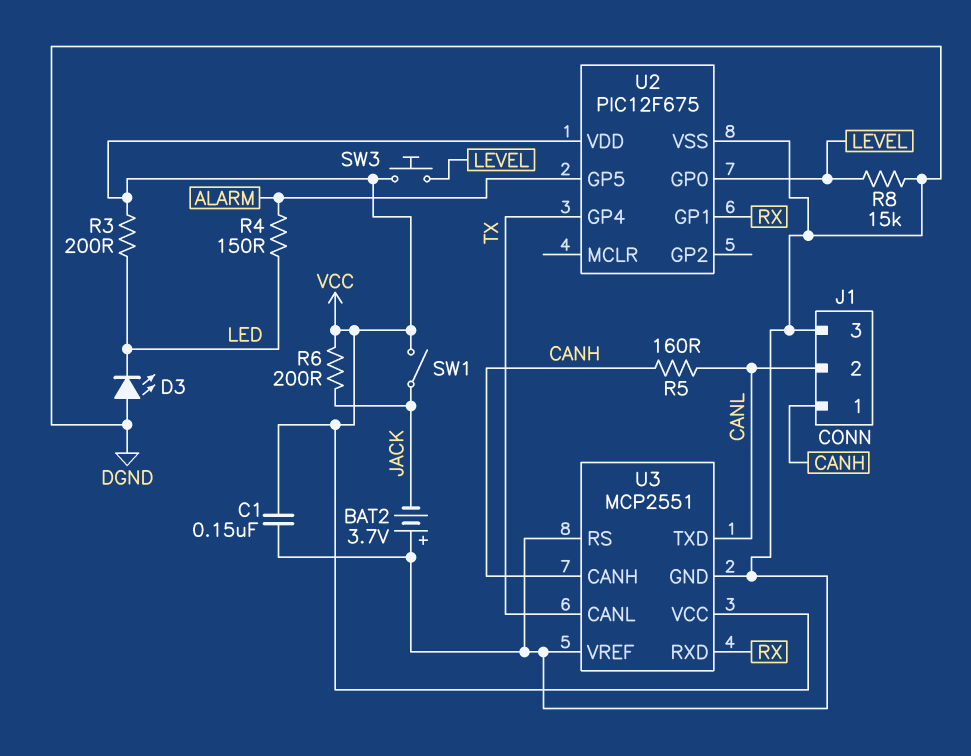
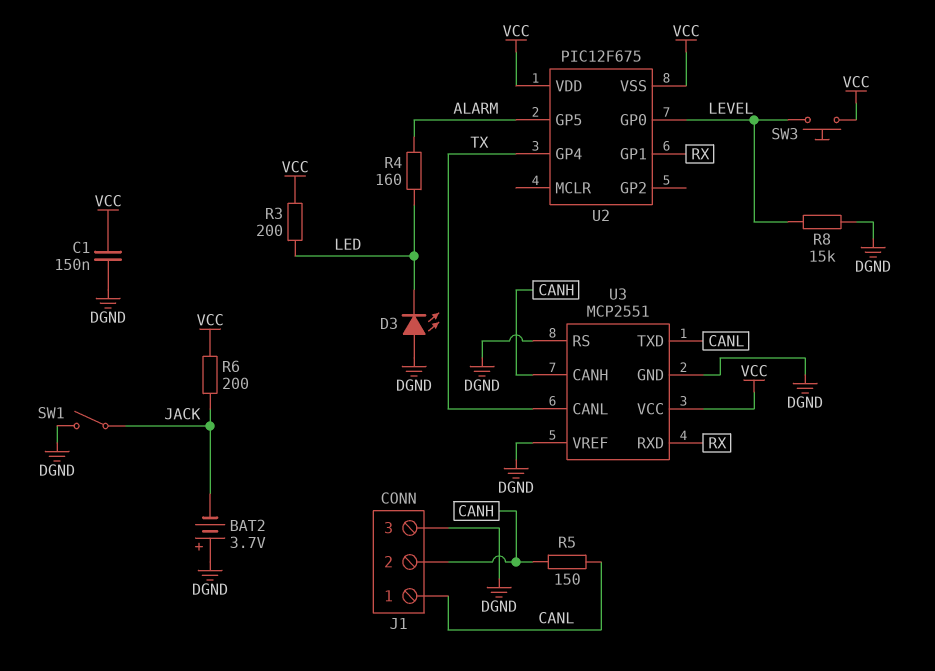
J1 pin 1: CANH -> CANL
J1 pin 2: CANL -> CANH
R4: 150 (ALARM, LED) -> 160 (ALARM, LED)
R5: 160 (CANH, CANL) -> 150 (CANH, CANL)
SW1: switch (JACK, VCC) -> switch (DGND, JACK)
U2 pin VSS: DGND -> VCC

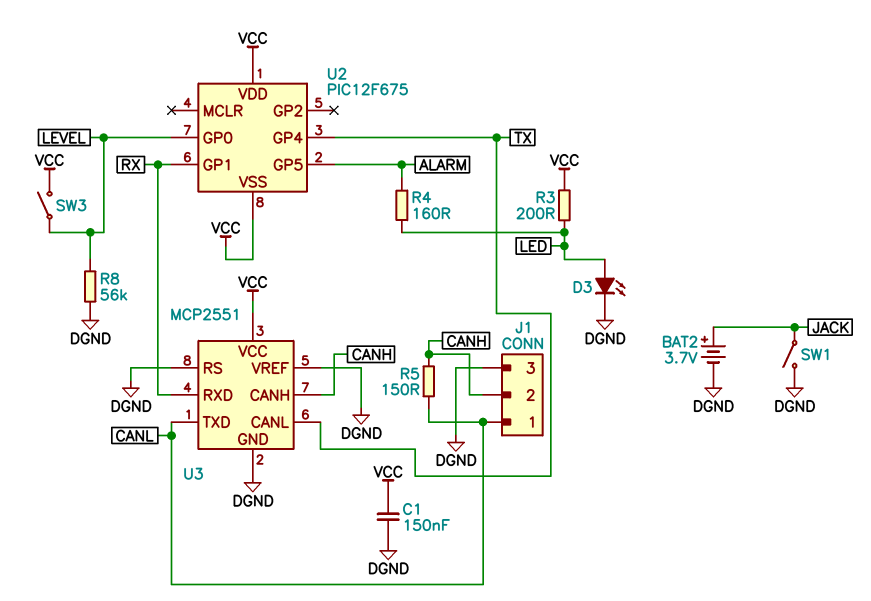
BAT2: 3.7V (plus DGND, minus JACK) -> 3.7V (plus JACK, minus DGND)
D3: LED (A DGND, K LED) -> LED (A LED, K DGND)
R6: 200 (JACK, VCC) -> none
R8: 15k (DGND, LEVEL) -> 56k (DGND, LEVEL)
SW3: button (LEVEL, VCC) -> switch (LEVEL, VCC)

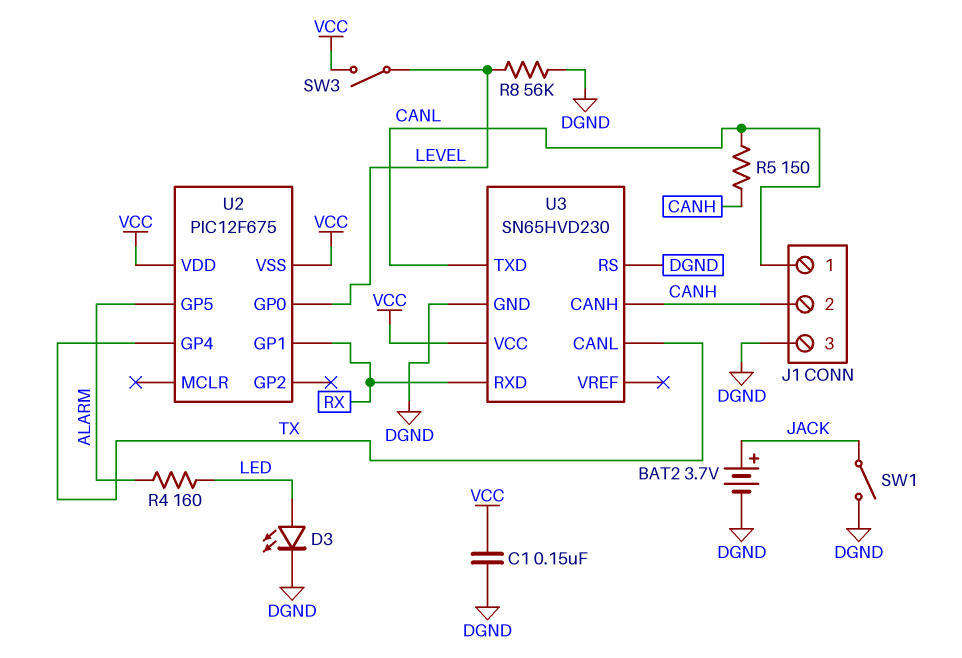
R3: 200 (LED, VCC) -> none
U3: MCP2551 -> SN65HVD230
U3 pin VREF: DGND -> none

